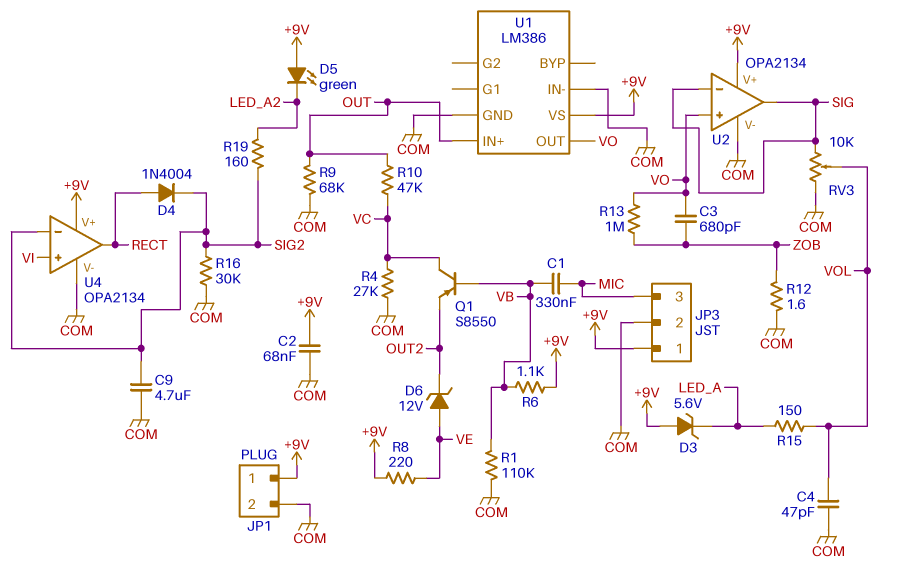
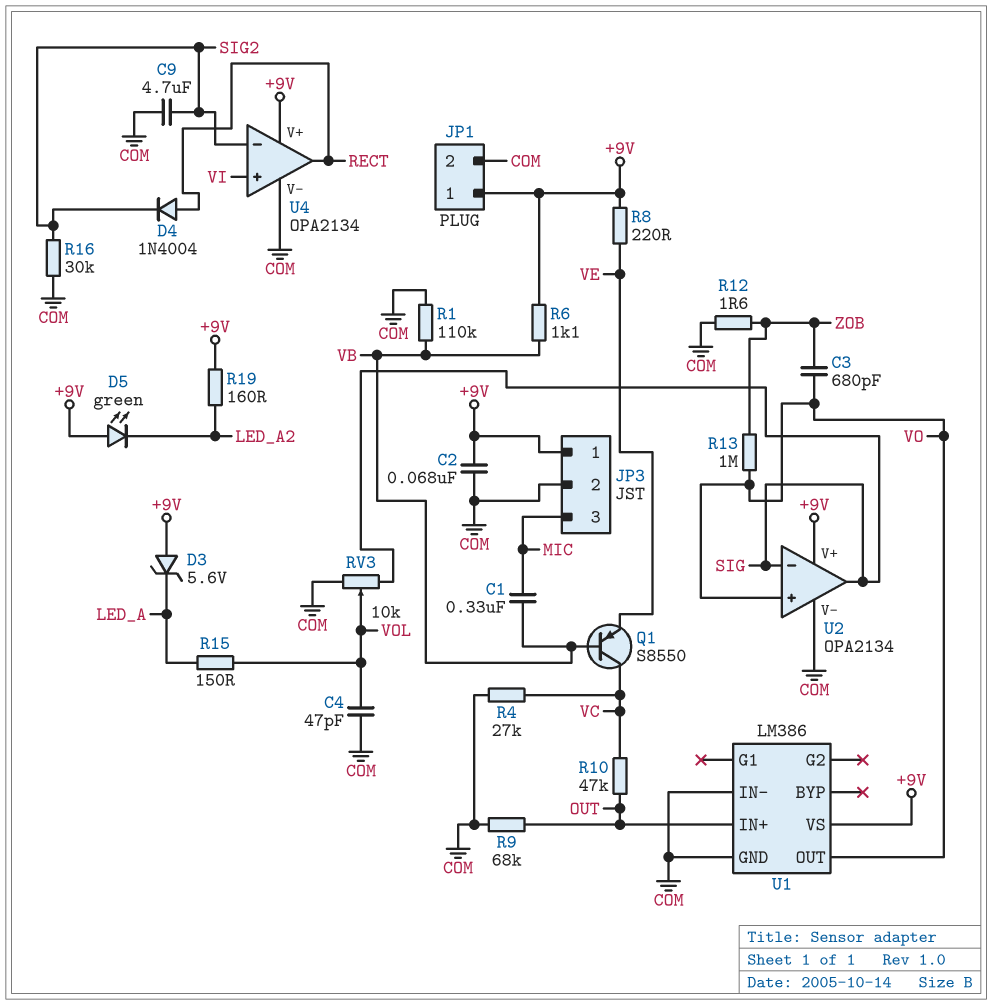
D6: zener 12V (A VE, K OUT2) -> none
Q1: PNP S8550 (B VB, C VC, E OUT2) -> PNP S8550 (B VB, C VC, E VE)
R19: 160 (LED_A2, SIG2) -> 160 (+9V, LED_A2)

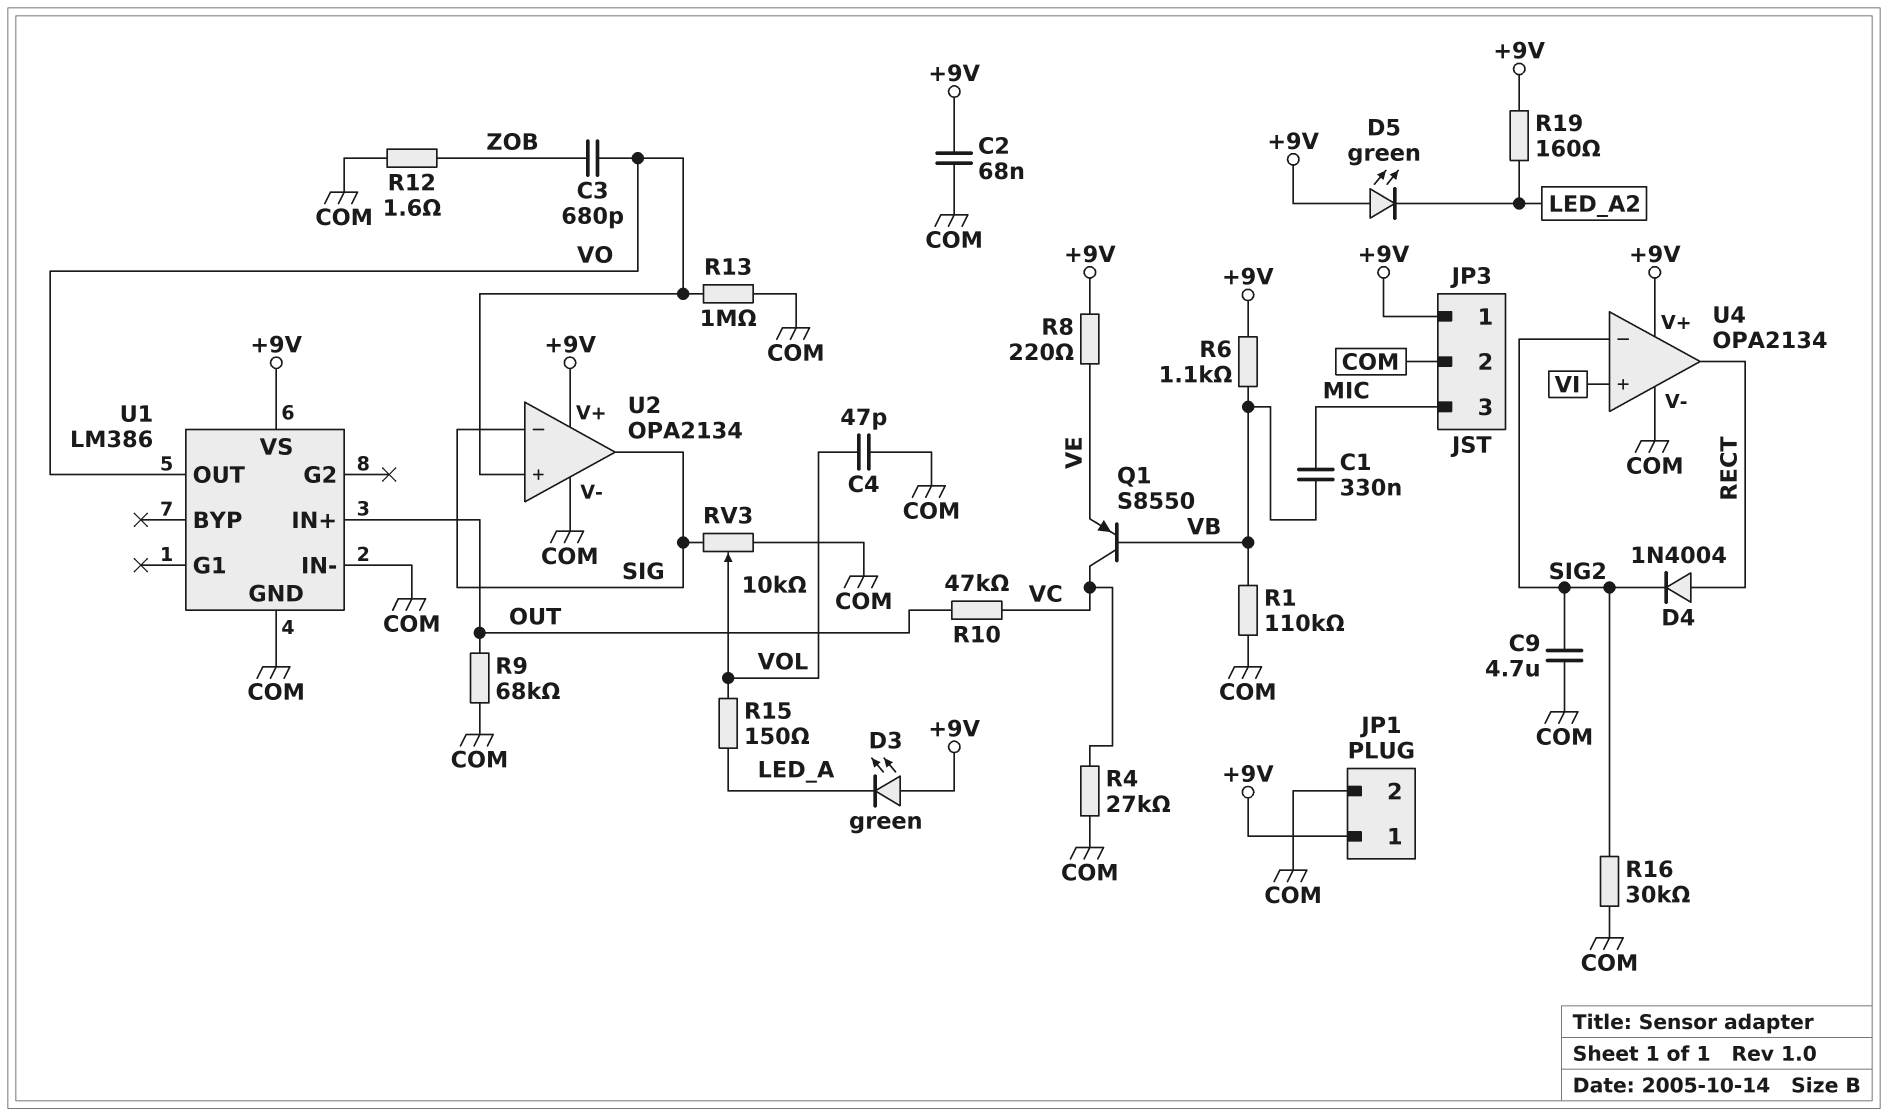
D3: zener 5.6V (A +9V, K LED_A) -> LED green (A +9V, K LED_A)
R13: 1M (VO, ZOB) -> 1M (COM, VO)

